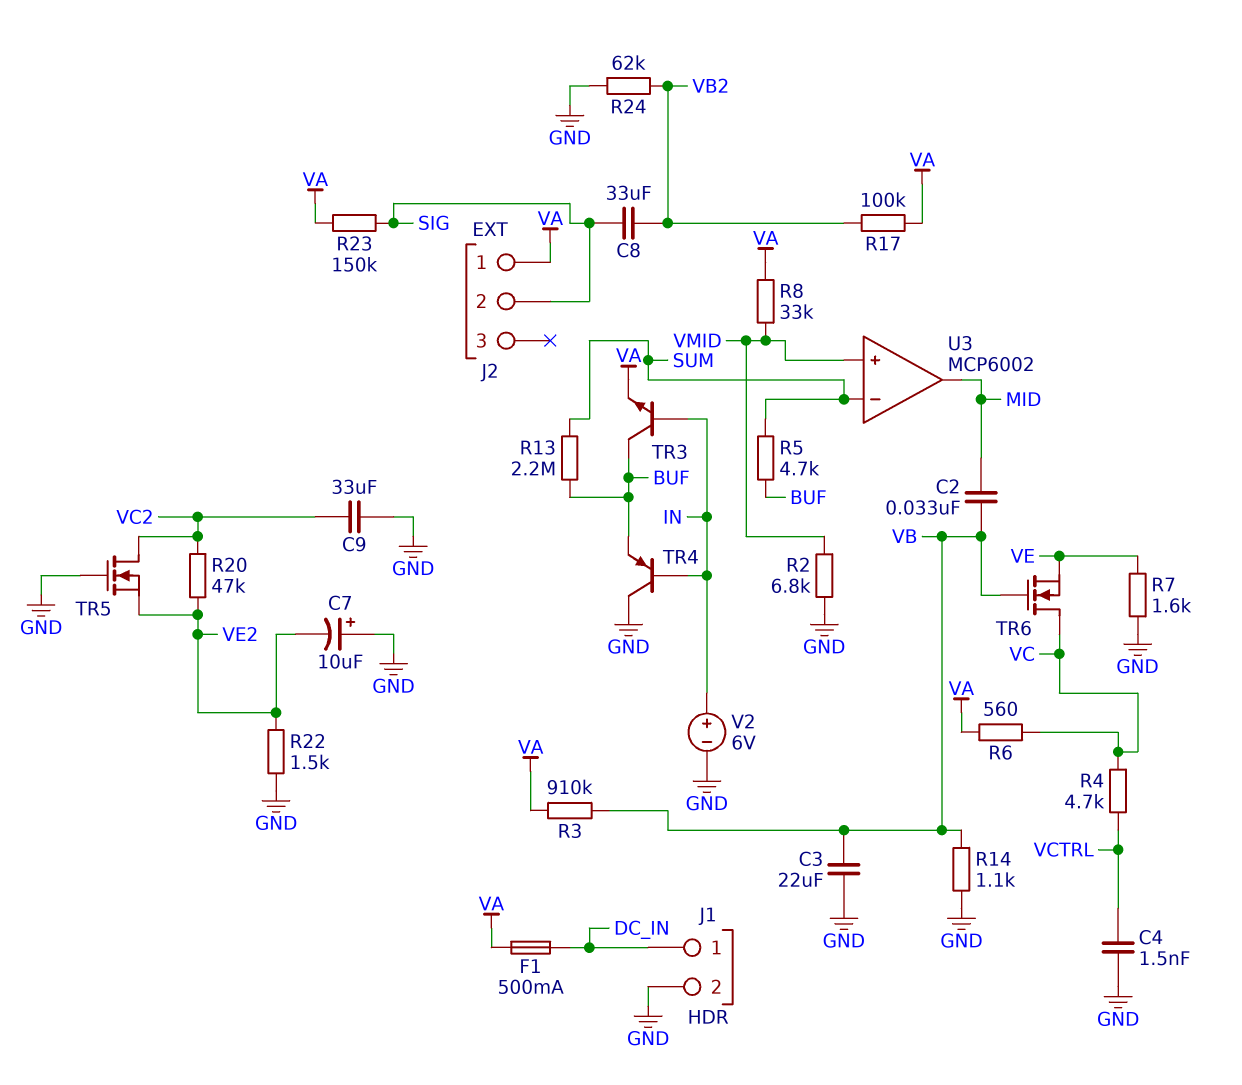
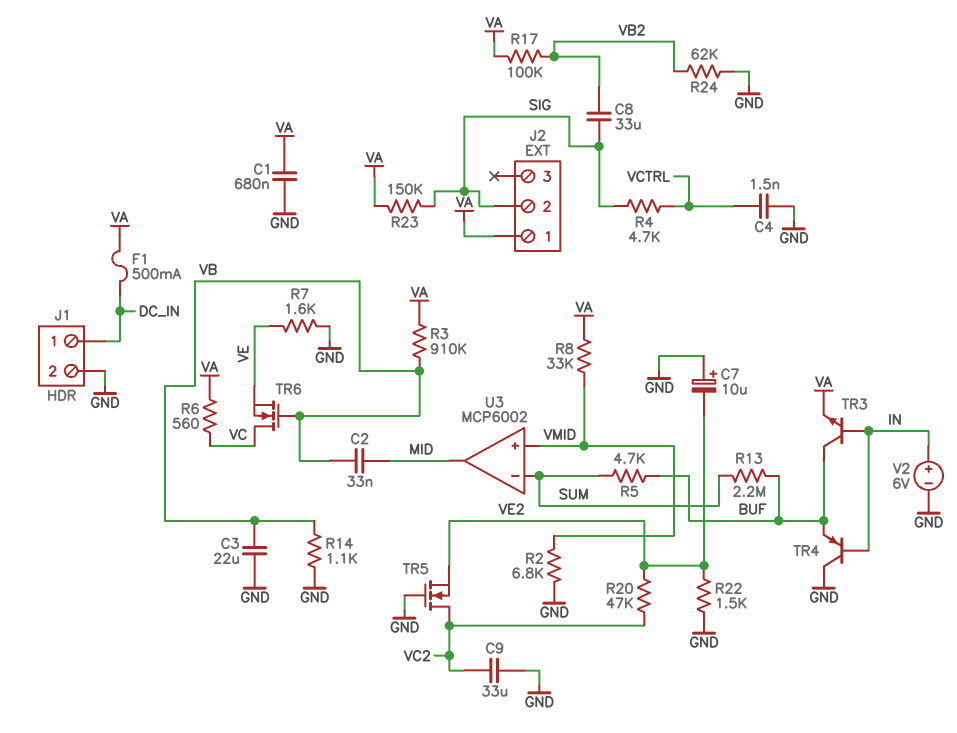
C1: none -> 680nF (GND, VA)
R4: 4.7k (VC, VCTRL) -> 4.7k (SIG, VCTRL)

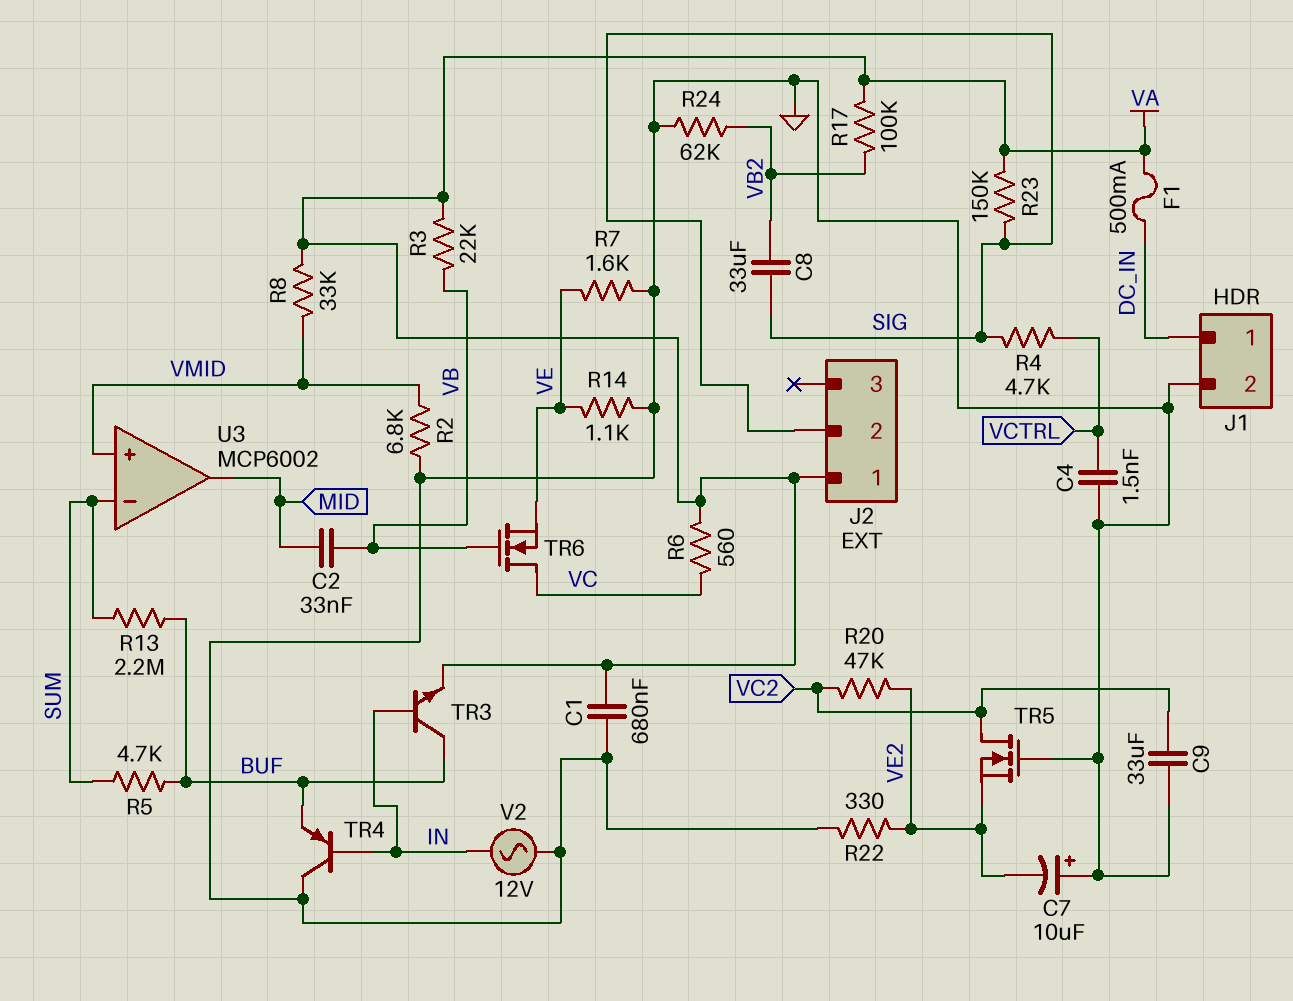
C3: 22uF (GND, VB) -> none
R3: 910k (VA, VB) -> 22k (VA, VB)
R14: 1.1k (GND, VB) -> 1.1k (GND, VE)
R22: 1.5k (GND, VE2) -> 330 (GND, VE2)
V2: 6V (plus IN, minus GND) -> AC 12V (GND, IN)

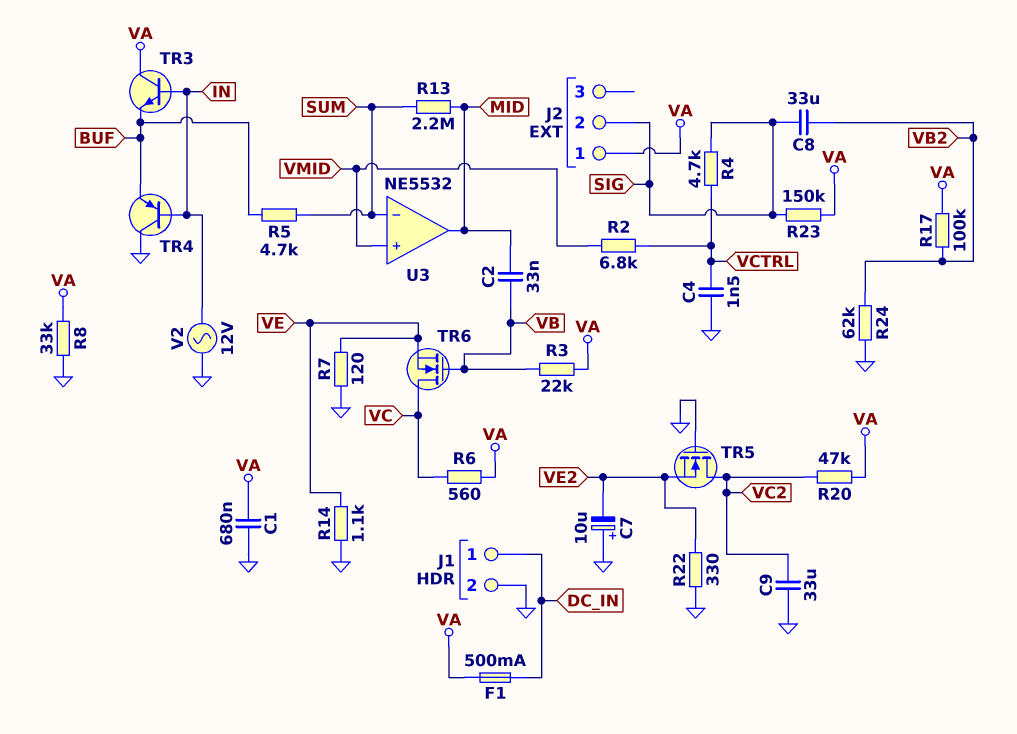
R2: 6.8k (GND, VMID) -> 6.8k (VCTRL, VMID)
R7: 1.6k (GND, VE) -> 120 (GND, VE)
R8: 33k (VA, VMID) -> 33k (GND, VA)
R13: 2.2M (BUF, SUM) -> 2.2M (MID, SUM)
R20: 47k (VC2, VE2) -> 47k (VA, VC2)
TR3: NPN (B IN, C BUF, E VA) -> NPN (B IN, C VA, E BUF)
U3: MCP6002 -> NE5532

